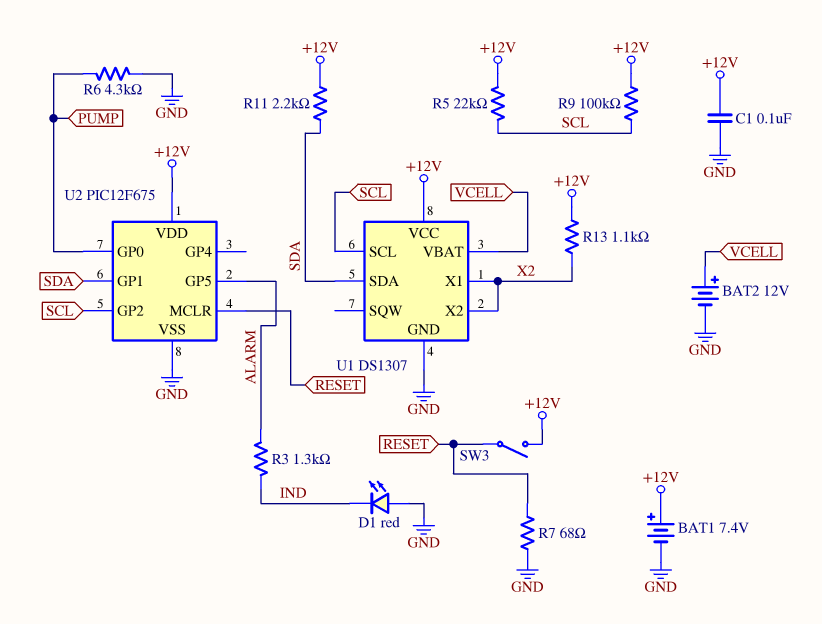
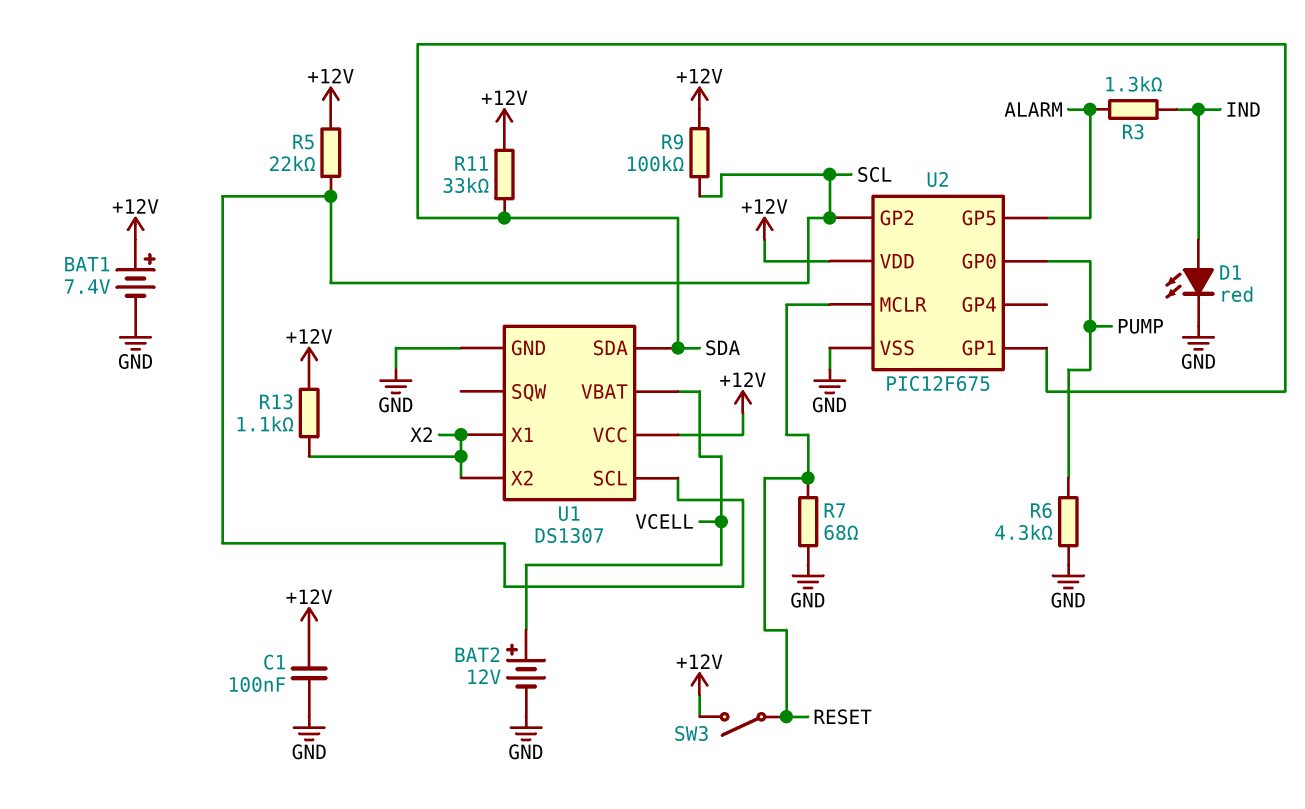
D1: LED red (A GND, K IND) -> LED red (A IND, K GND)
R11: 2.2k (+12V, SDA) -> 33k (+12V, SDA)

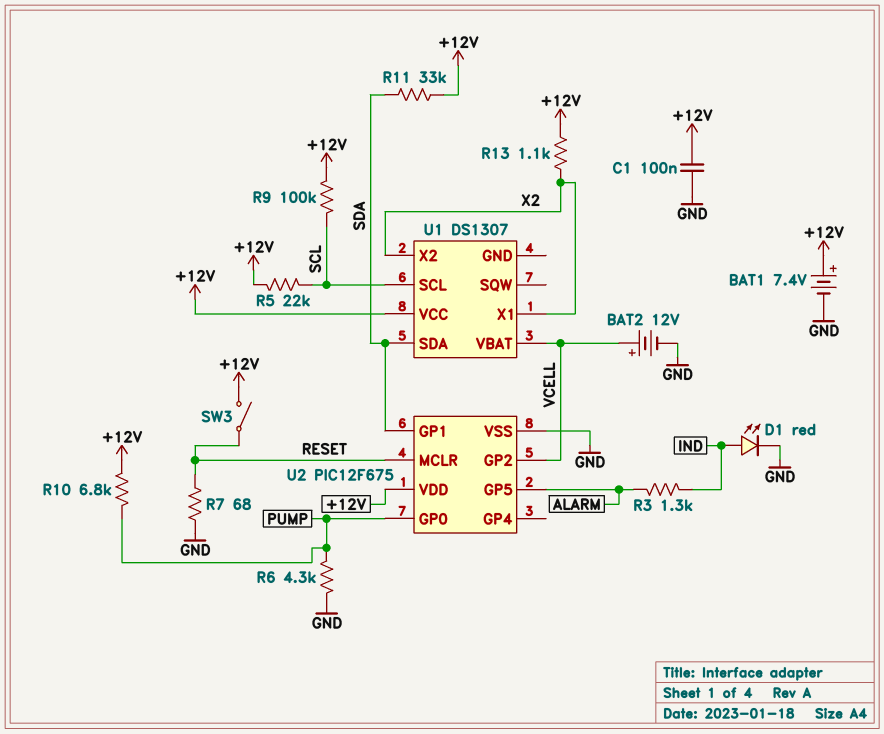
R10: none -> 6.8k (+12V, PUMP)
U1 pin GND: GND -> none
U2 pin GP2: SCL -> VCELL

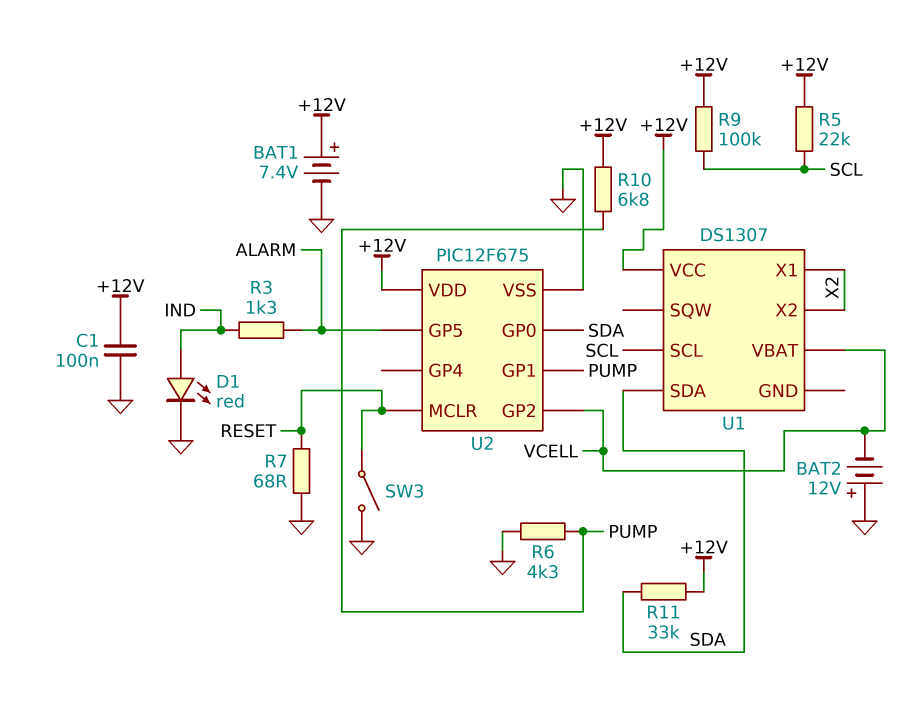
BAT2: 12V (plus VCELL, minus GND) -> 12V (plus GND, minus VCELL)
R13: 1.1k (+12V, X2) -> none
SW3: switch (+12V, RESET) -> switch (GND, RESET)
U2 pin GP0: PUMP -> SDA
U2 pin GP1: SDA -> PUMP

